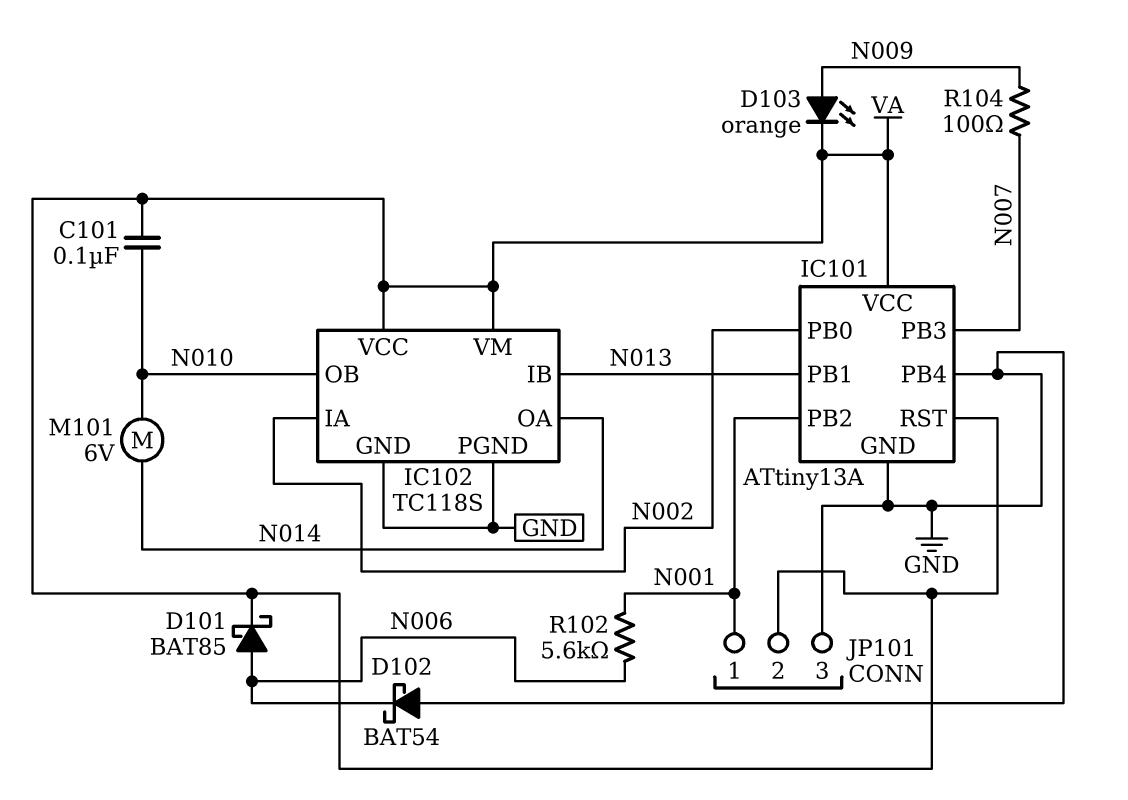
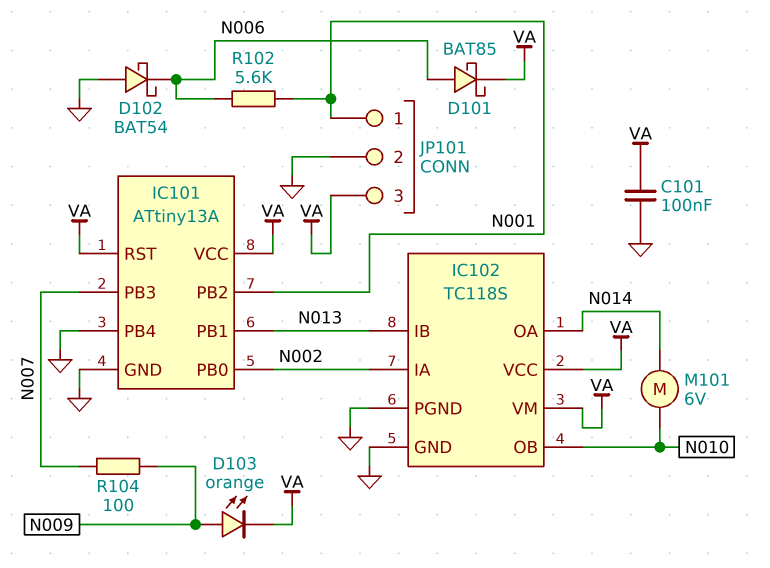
C101: 100nF (N010, VA) -> 100nF (GND, VA)
JP101 pin 2: VA -> GND
JP101 pin 3: GND -> VA

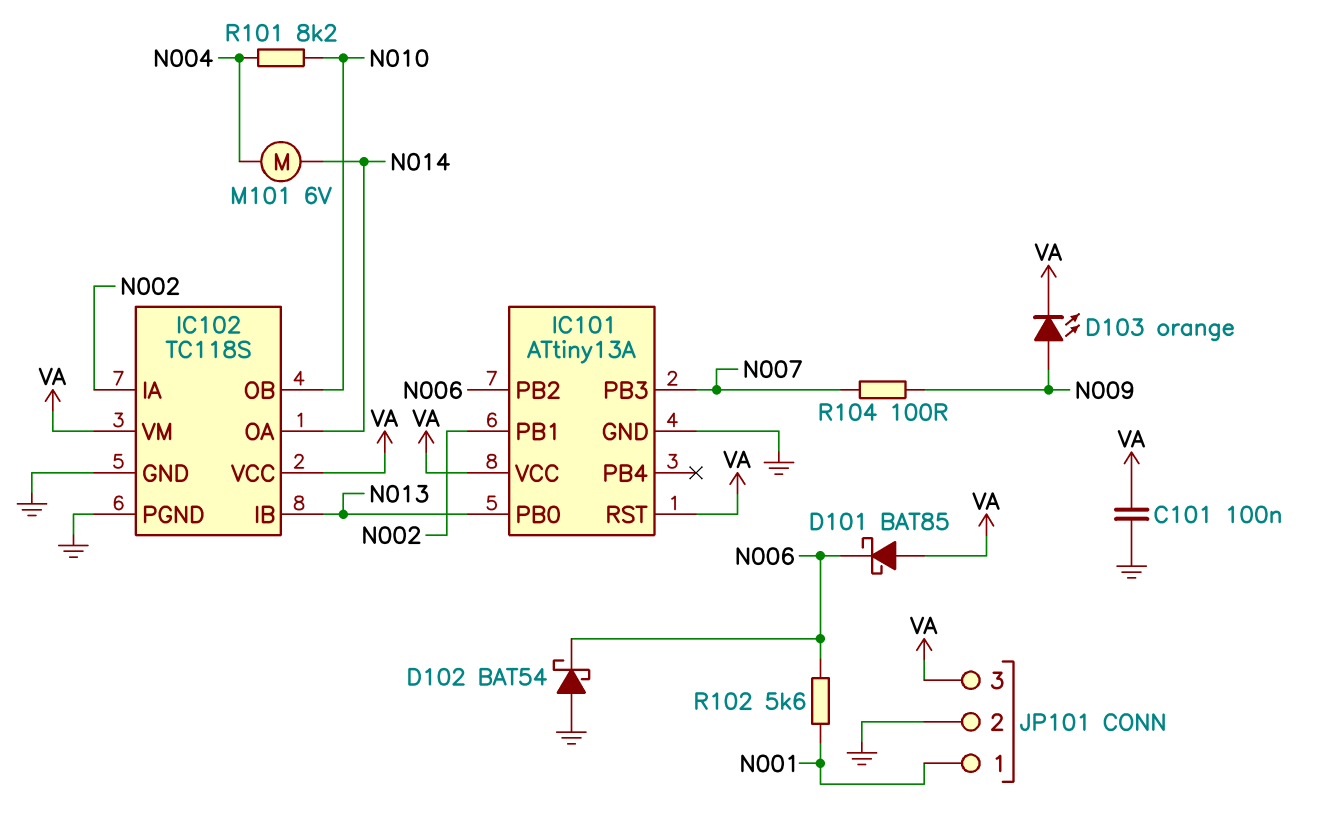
D101: schottky BAT85 (A N006, K VA) -> schottky BAT85 (A VA, K N006)
IC101 pin PB0: N002 -> N013
IC101 pin PB1: N013 -> N002
IC101 pin PB2: N001 -> N006
IC101 pin PB4: GND -> none
M101: motor 6V (N010, N014) -> motor 6V (N004, N014)
R101: none -> 8.2k (N004, N010)

